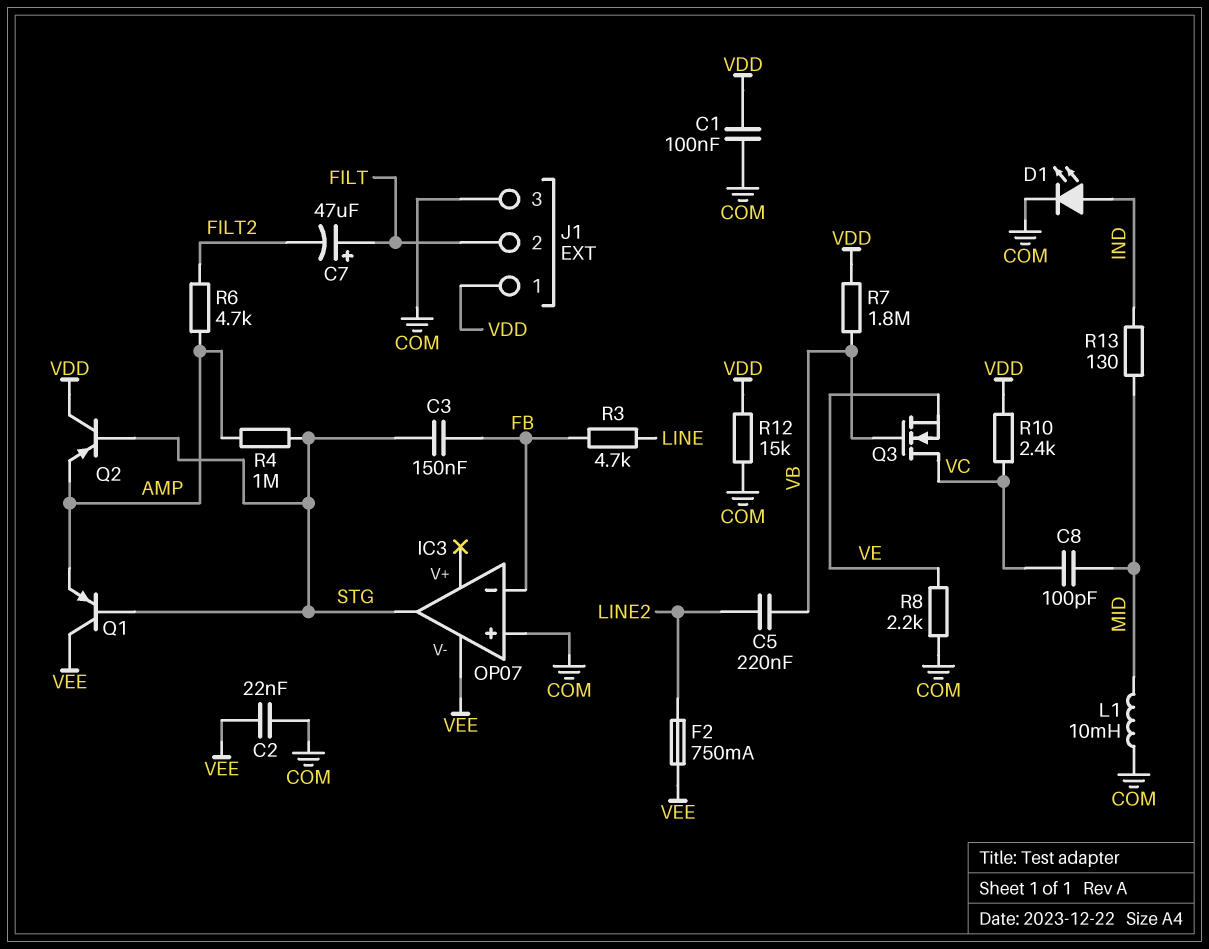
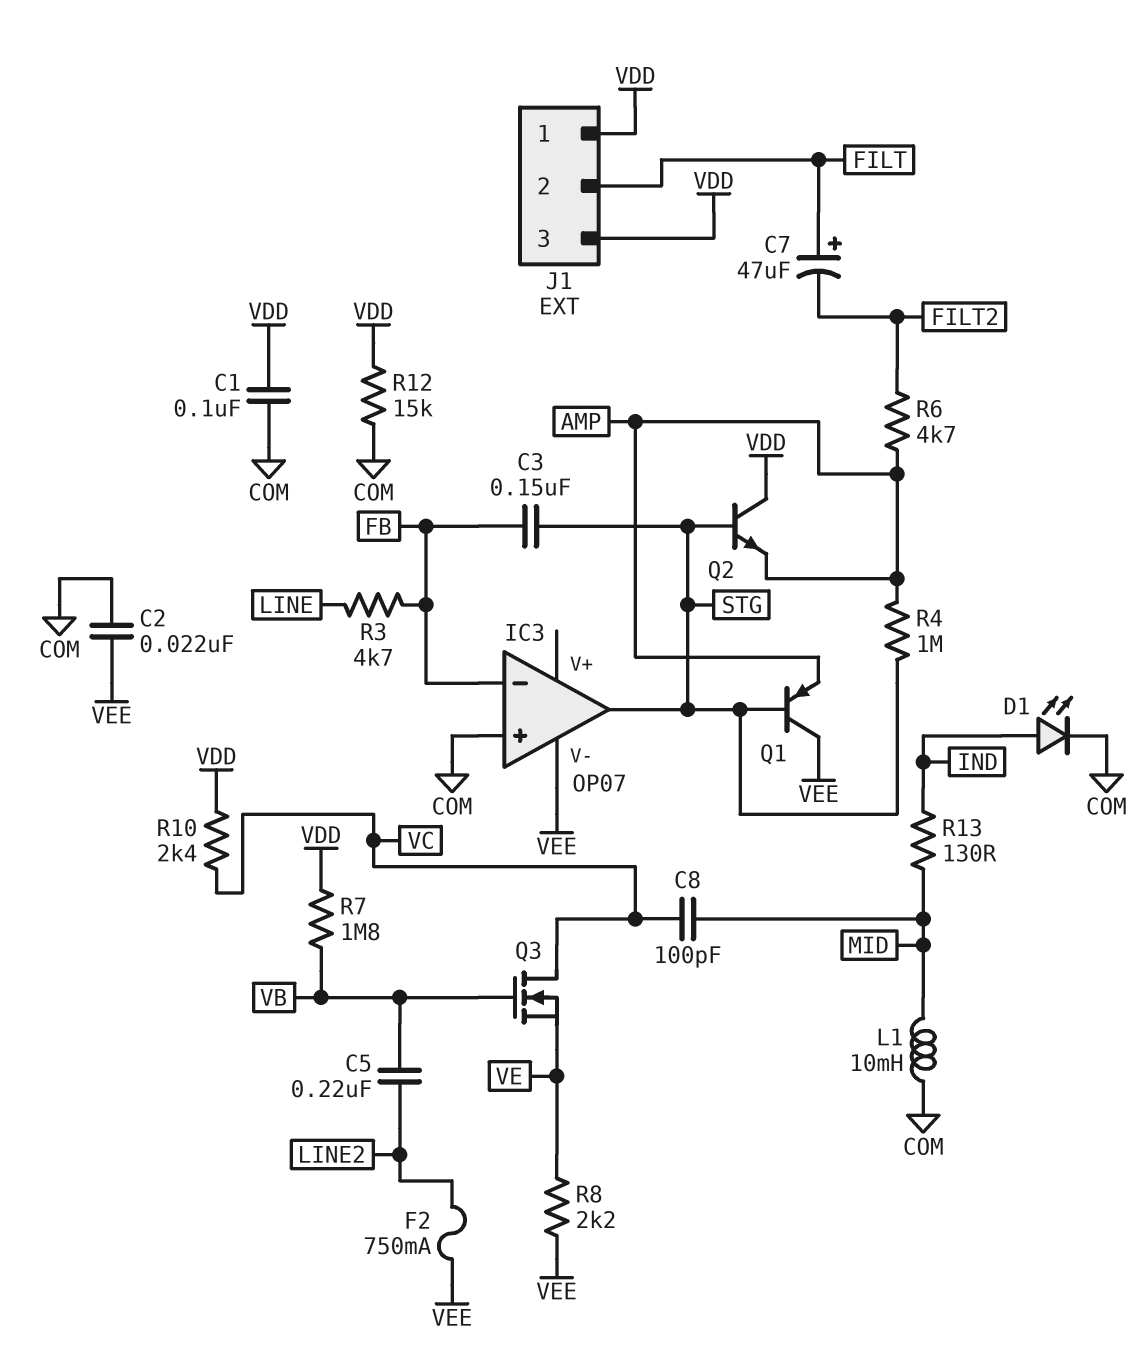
J1 pin 3: COM -> VDD
Q2: PNP (B STG, C VDD, E AMP) -> NPN (B STG, C VDD, E AMP)
R8: 2.2k (COM, VE) -> 2.2k (VE, VEE)

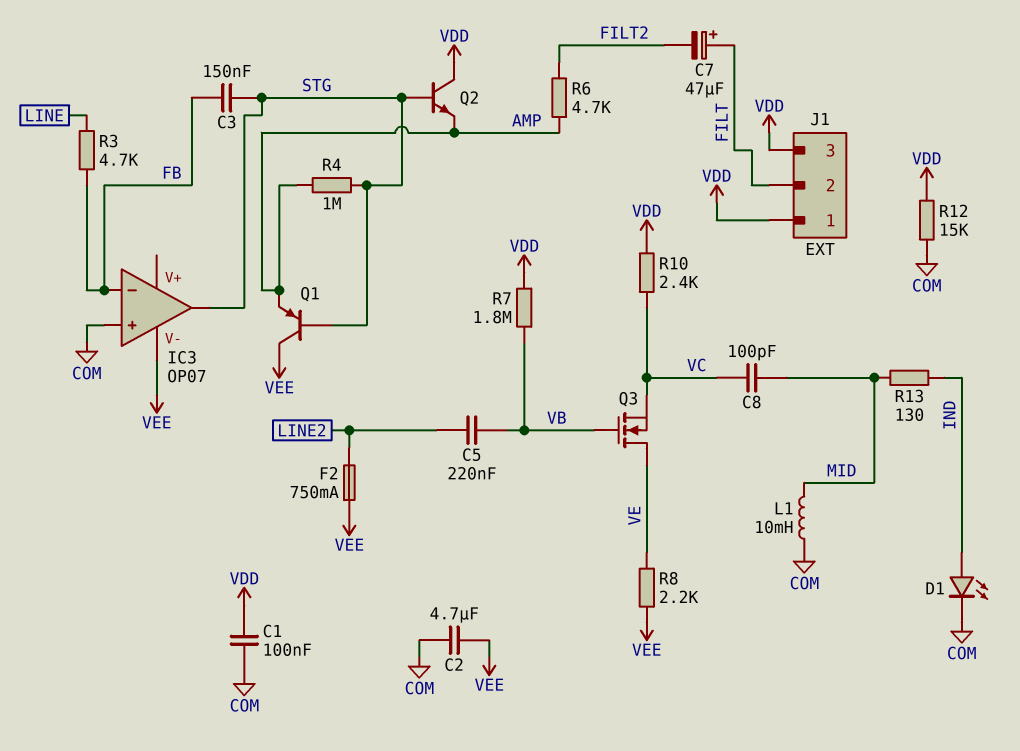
C2: 22nF (COM, VEE) -> 4.7uF (COM, VEE)
Q3: NMOS (G VB, D VC, S VE) -> NMOS (G VB, D VE, S VC)

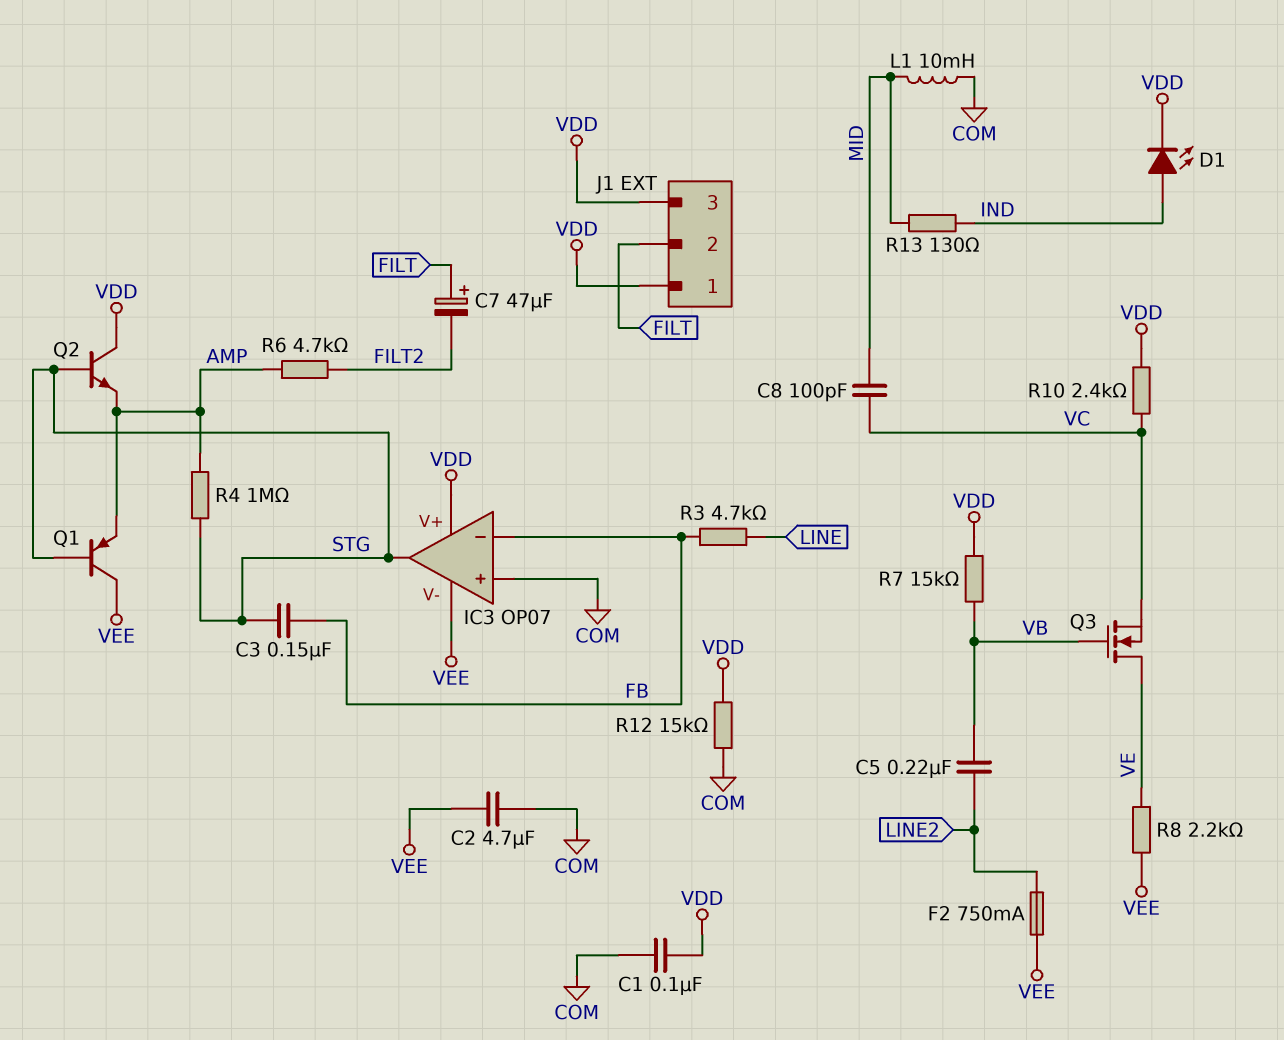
D1: LED (A IND, K COM) -> LED (A IND, K VDD)
IC3 pin V+: none -> VDD
R7: 1.8M (VB, VDD) -> 15k (VB, VDD)

